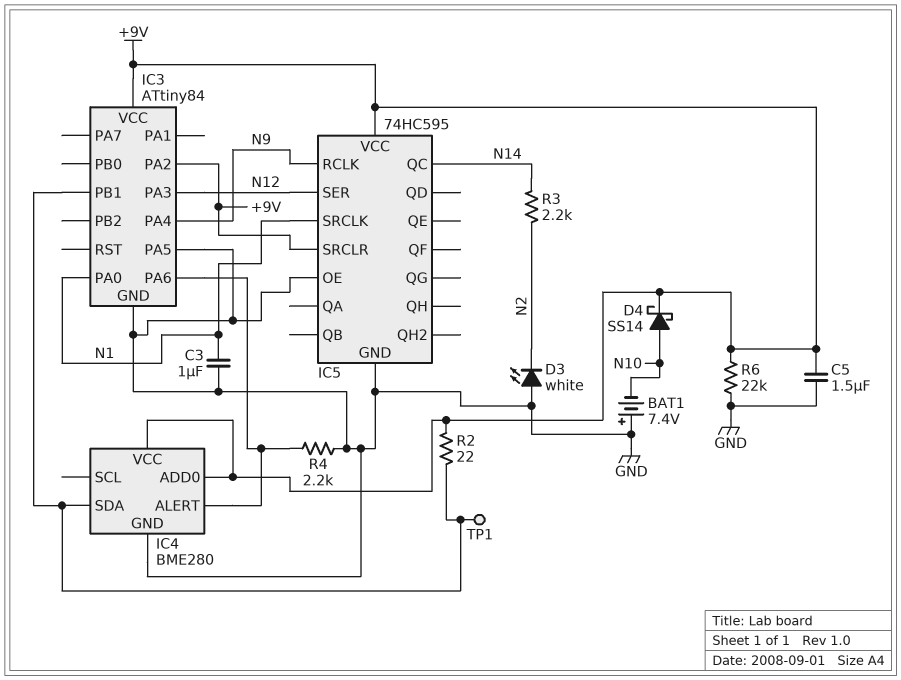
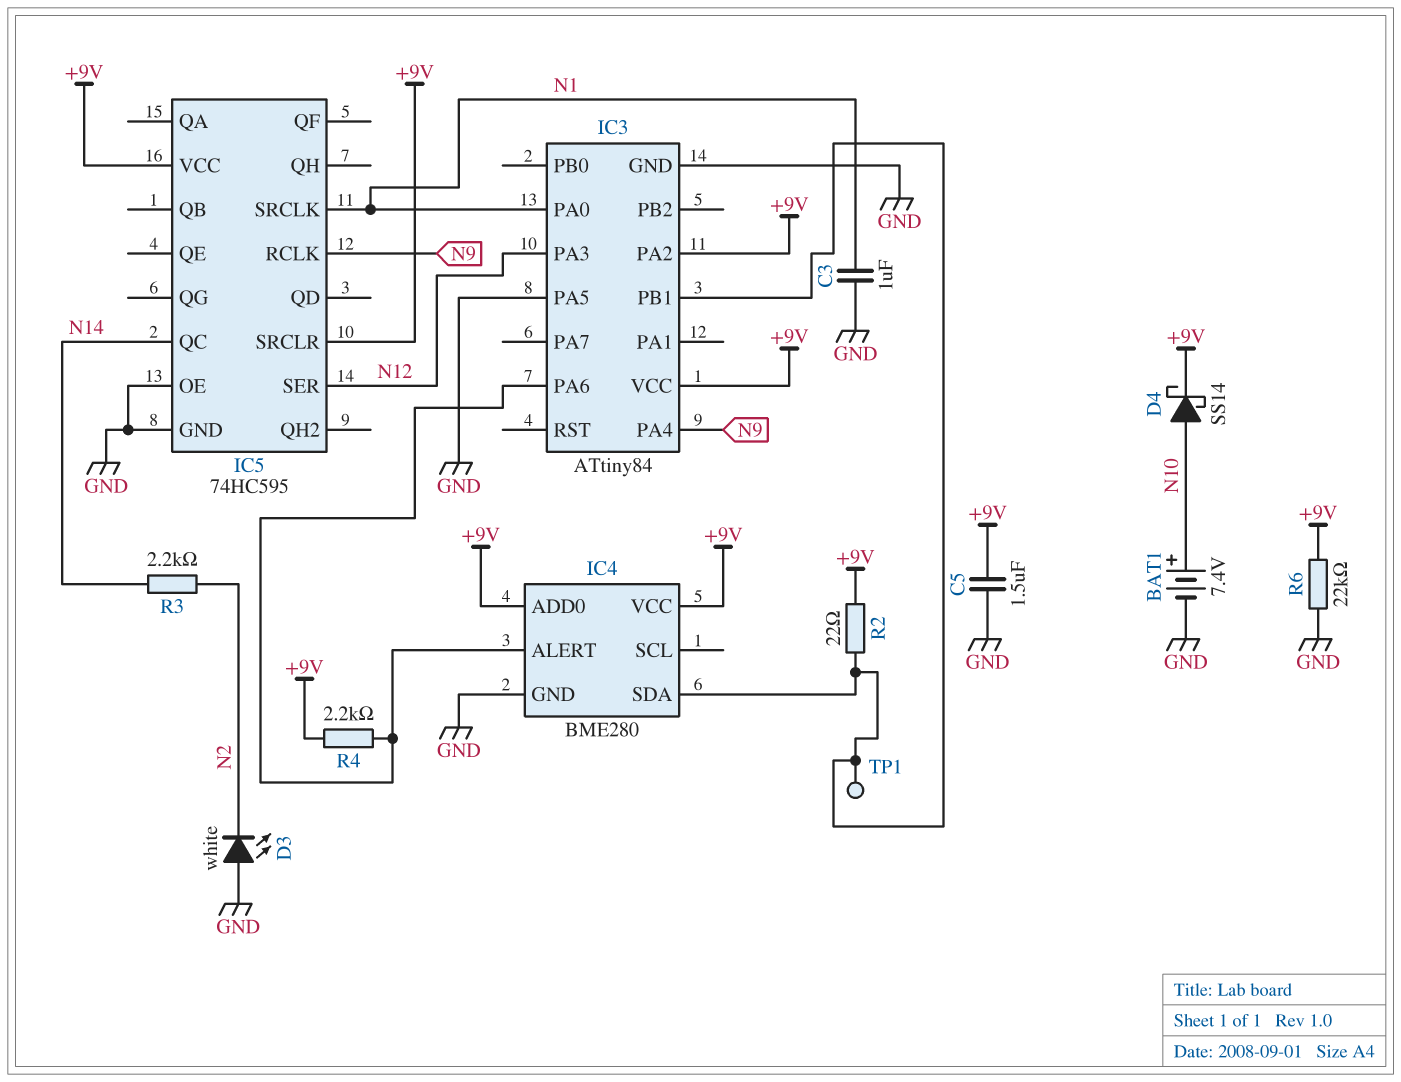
BAT1: 7.4V (plus GND, minus N10) -> 7.4V (plus N10, minus GND)
R4: 2.2k (GND, IC3/PA6) -> 2.2k (+9V, IC3/PA6)

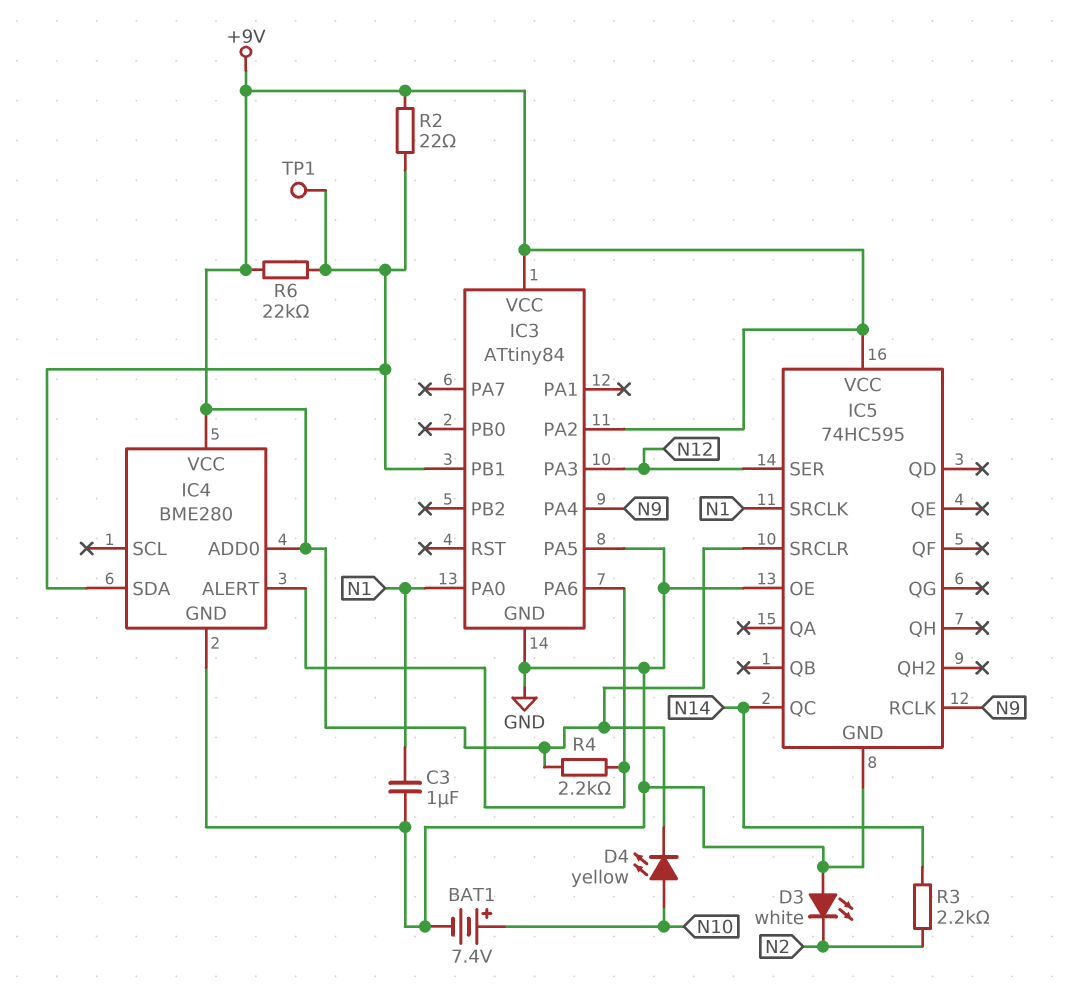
C5: 1.5uF (+9V, GND) -> none
D4: schottky SS14 (A N10, K +9V) -> LED yellow (A N10, K +9V)
R6: 22k (+9V, GND) -> 22k (+9V, IC3/PB1)

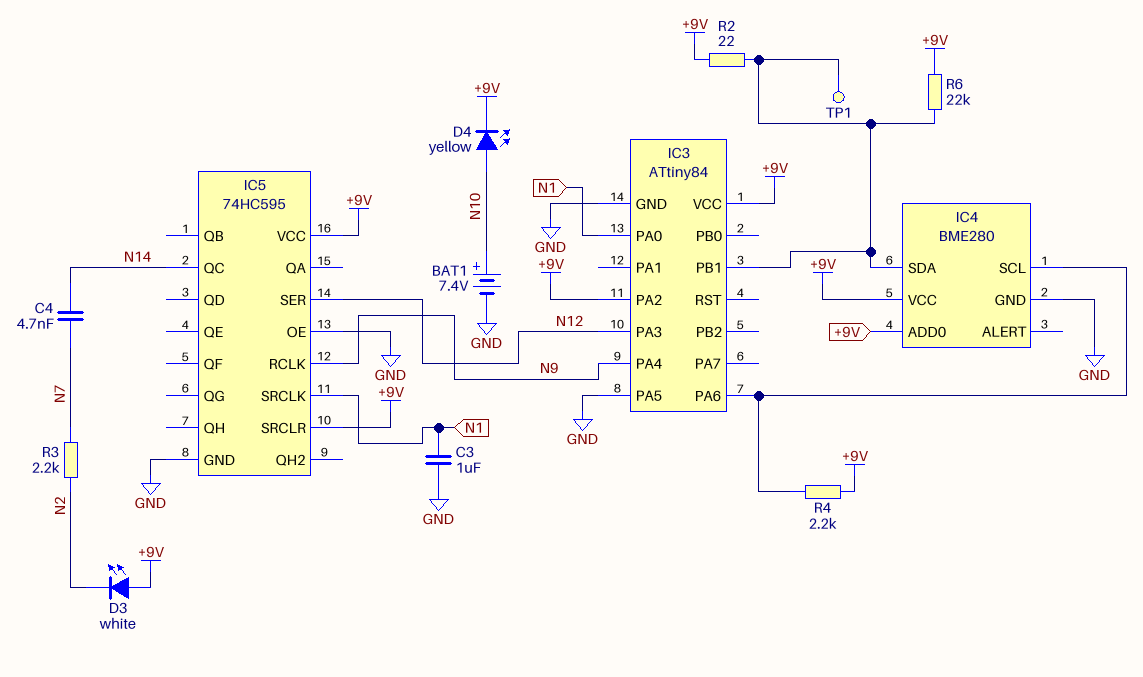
C4: none -> 4.7nF (N7, N14)
D3: LED white (A GND, K N2) -> LED white (A +9V, K N2)
IC4 pin ALERT: IC3/PA6 -> none
IC4 pin SCL: none -> IC3/PA6
R3: 2.2k (N2, N14) -> 2.2k (N2, N7)

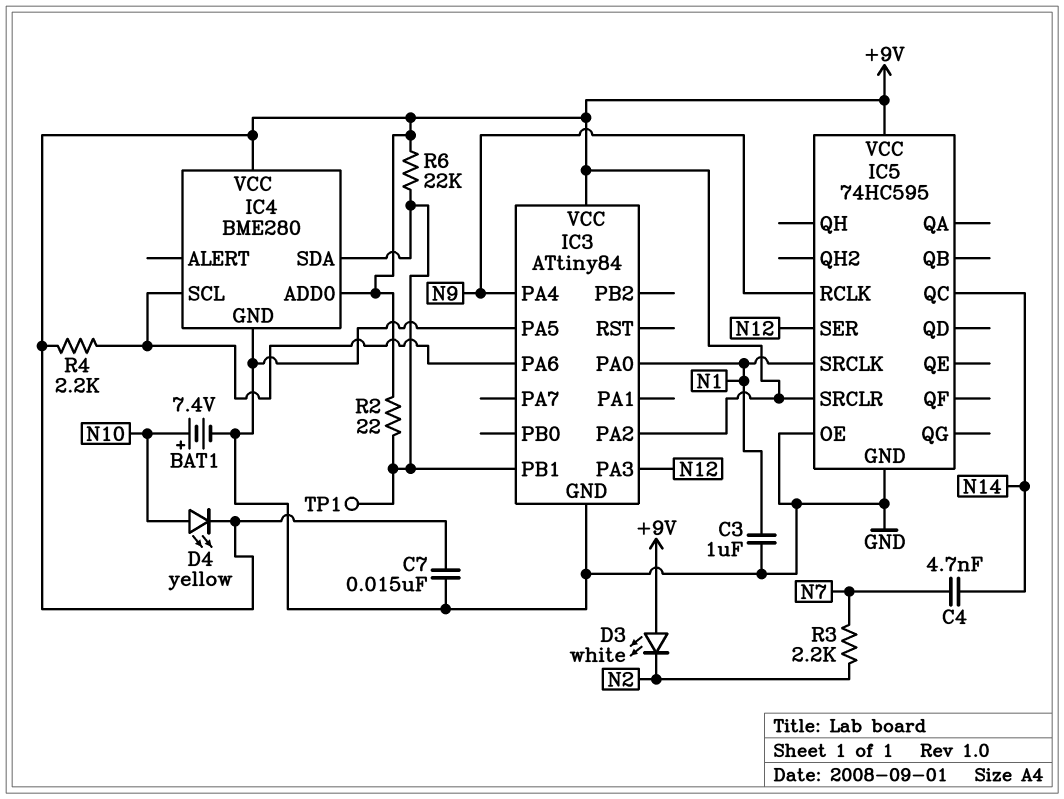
C7: none -> 15nF (+9V, GND)

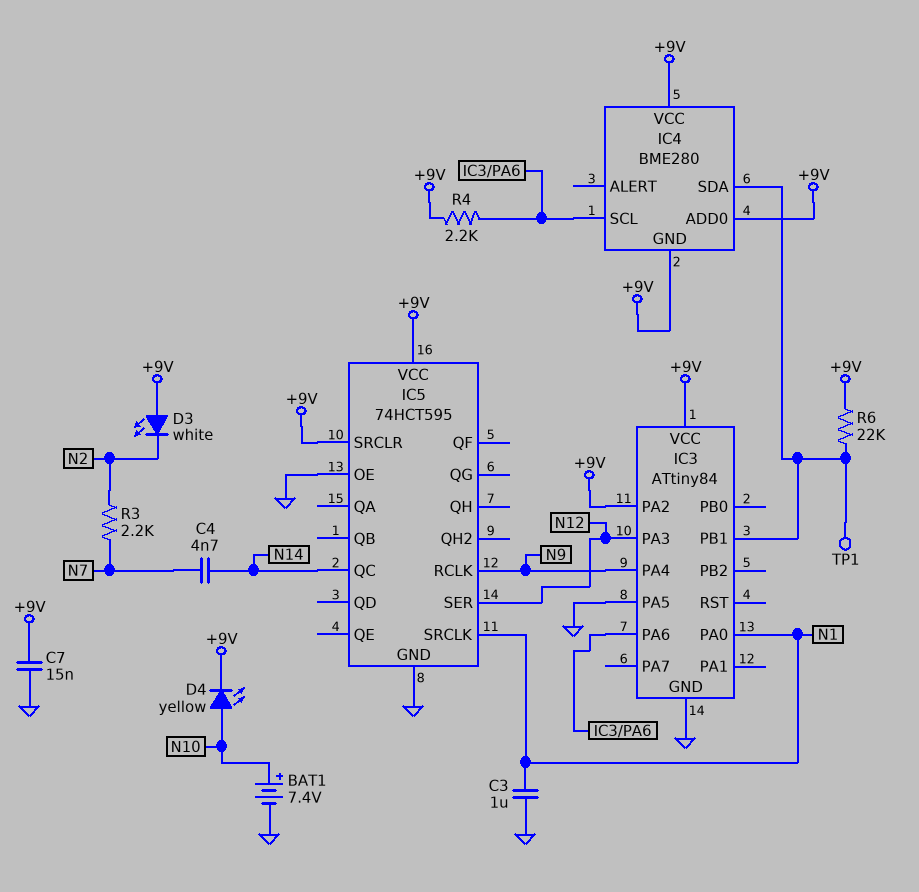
IC4 pin GND: GND -> +9V
IC5: 74HC595 -> 74HCT595
R2: 22 (+9V, IC3/PB1) -> none

